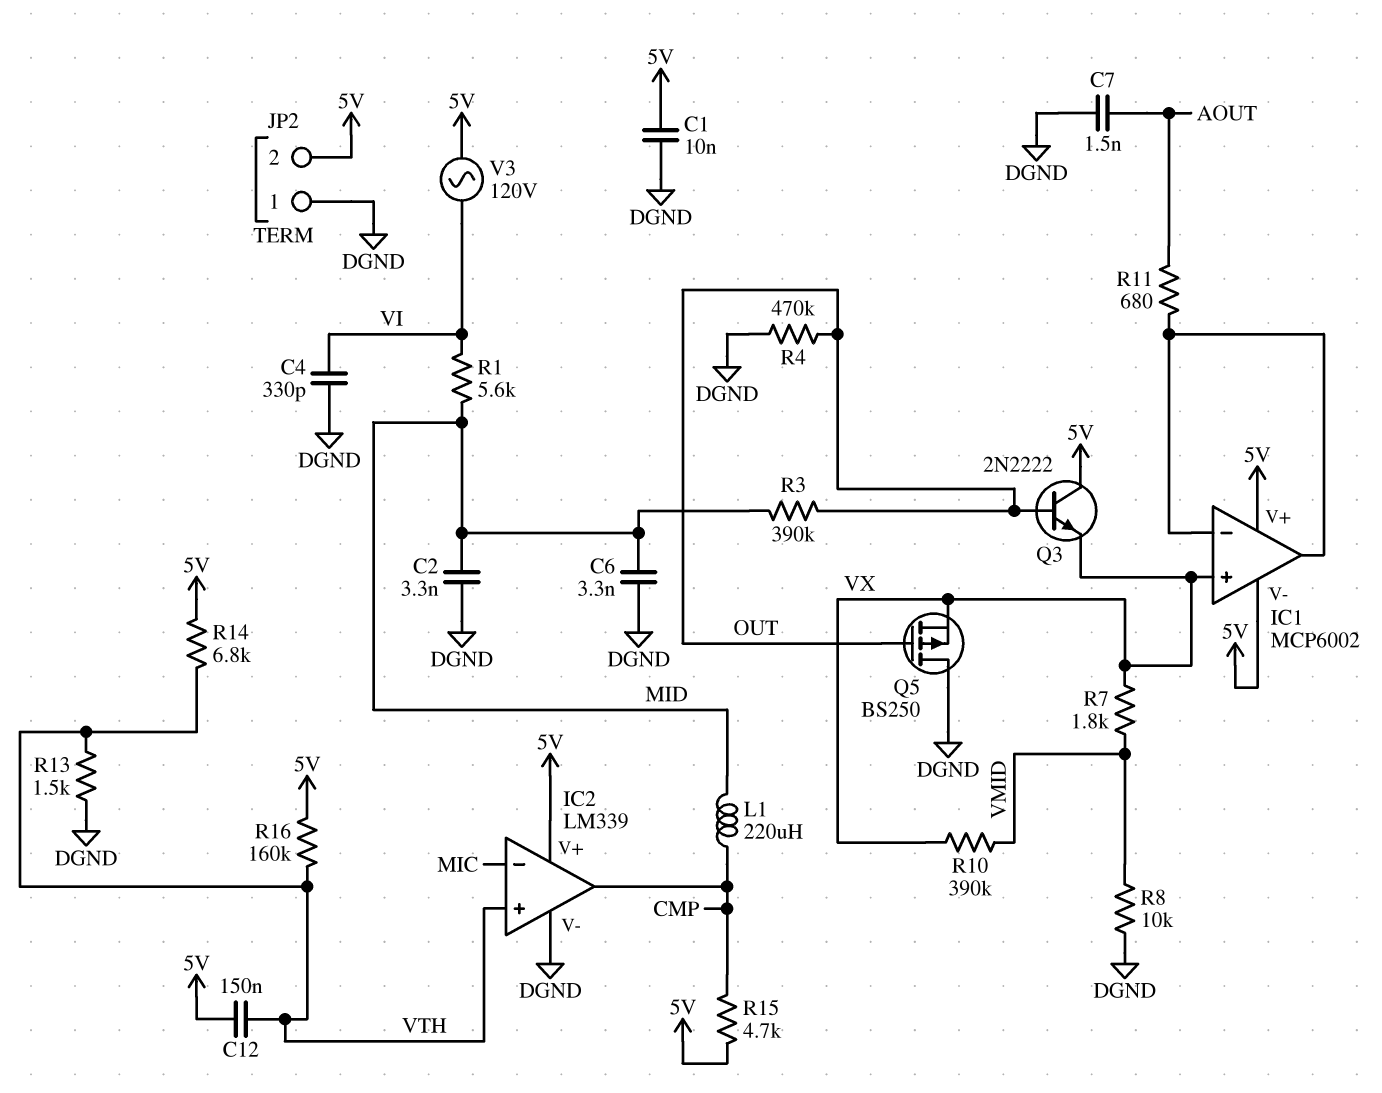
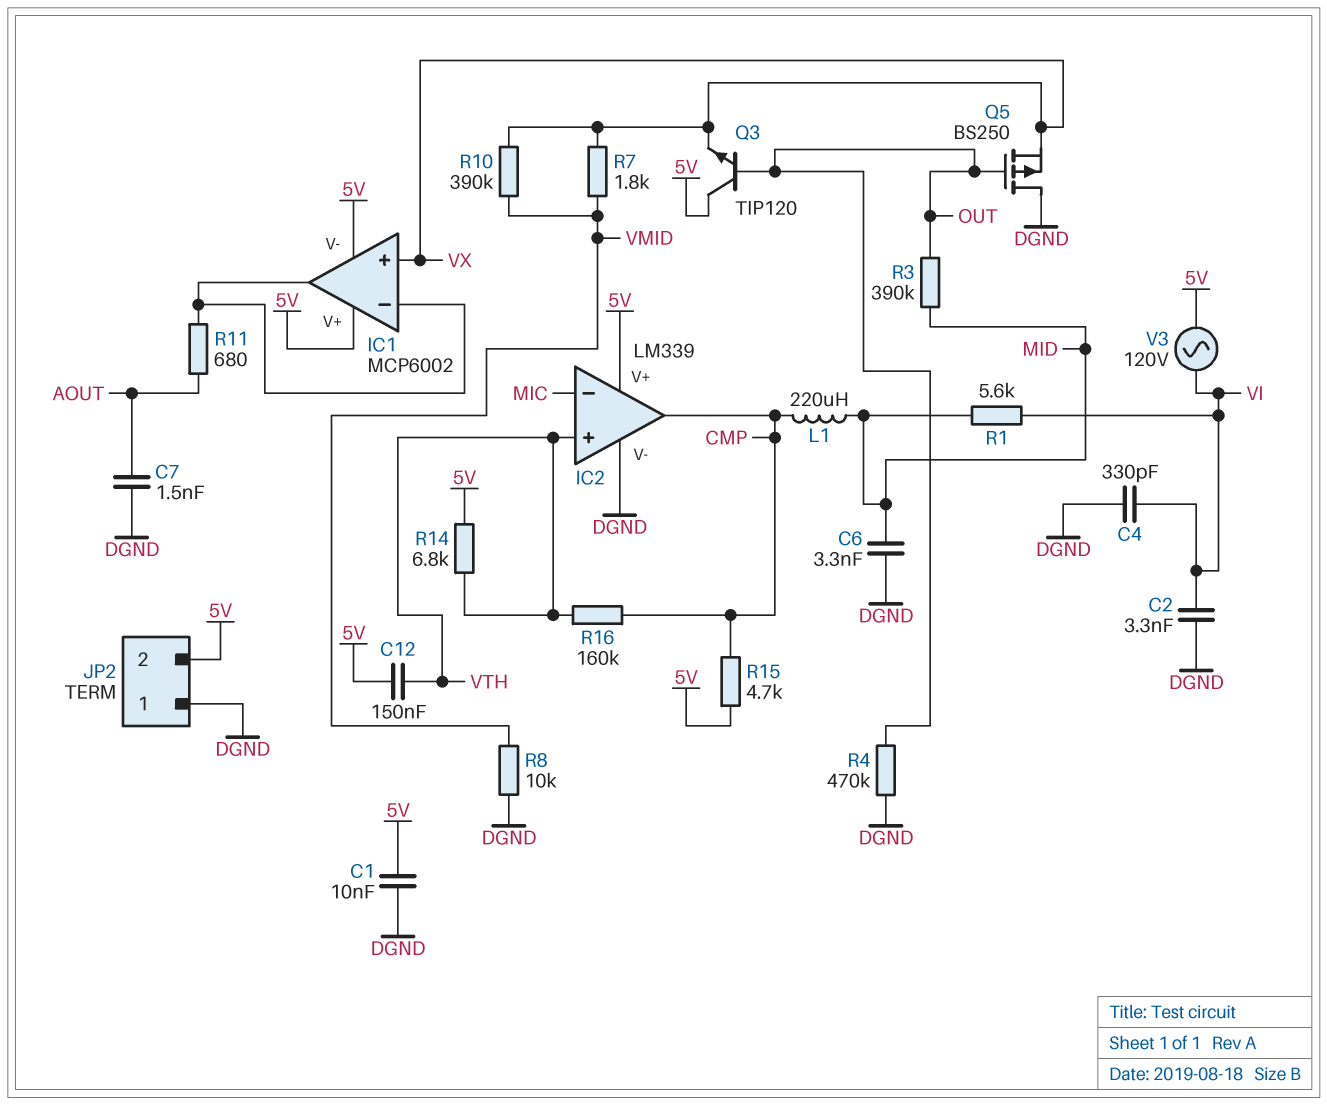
C2: 3.3nF (DGND, MID) -> 3.3nF (DGND, VI)
Q3: NPN 2N2222 (B OUT, C 5V, E VX) -> NPN TIP120 (B OUT, C 5V, E VX)
R13: 1.5k (DGND, VTH) -> none
R16: 160k (5V, VTH) -> 160k (CMP, VTH)

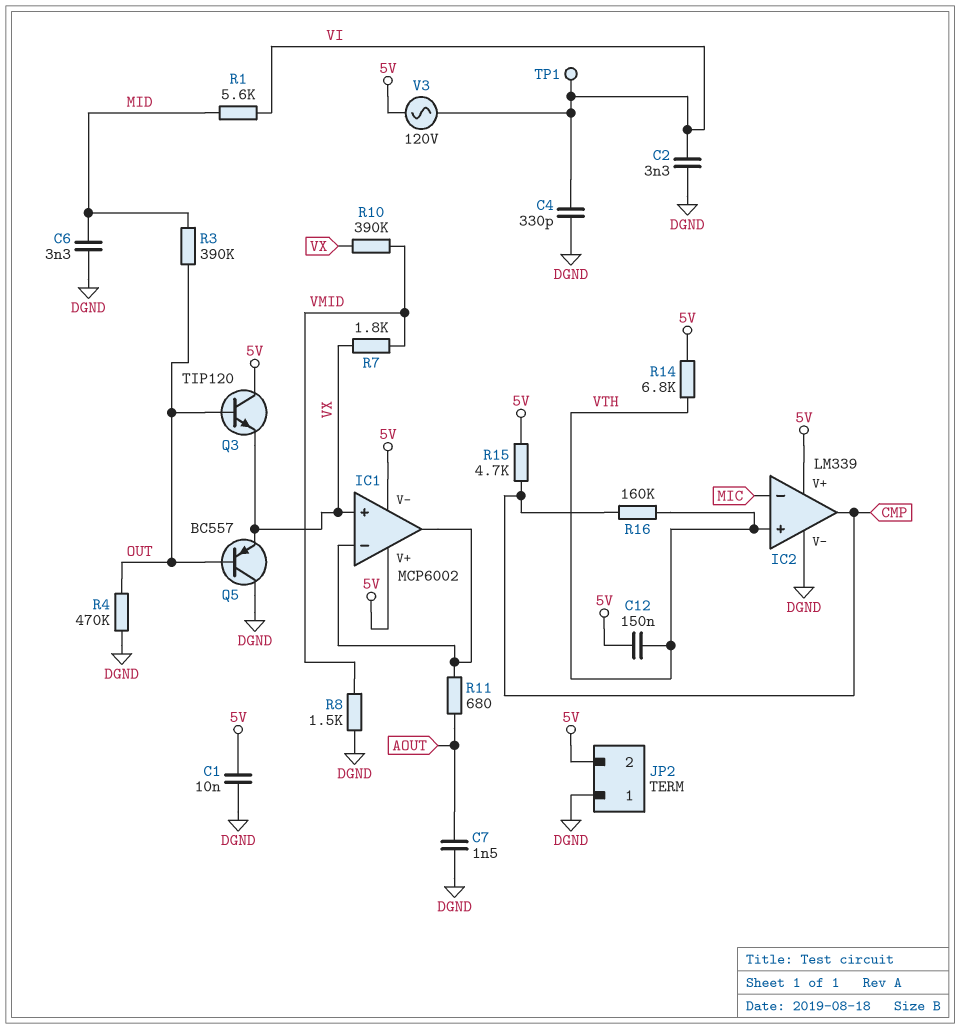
L1: 220uH (CMP, MID) -> none
Q5: PMOS BS250 (G OUT, D DGND, S VX) -> PNP BC557 (B OUT, C DGND, E VX)
R8: 10k (DGND, VMID) -> 1.5k (DGND, VMID)
TP1: none -> test point (VI)

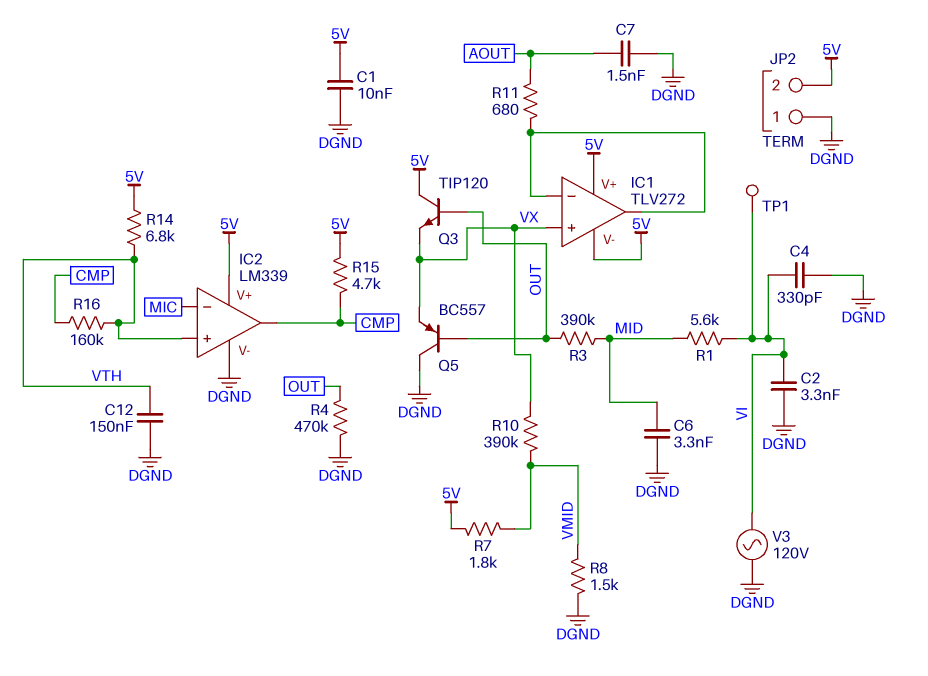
C12: 150nF (5V, VTH) -> 150nF (DGND, VTH)
IC1: MCP6002 -> TLV272
R7: 1.8k (VMID, VX) -> 1.8k (5V, VMID)
V3: AC 120V (5V, VI) -> AC 120V (DGND, VI)

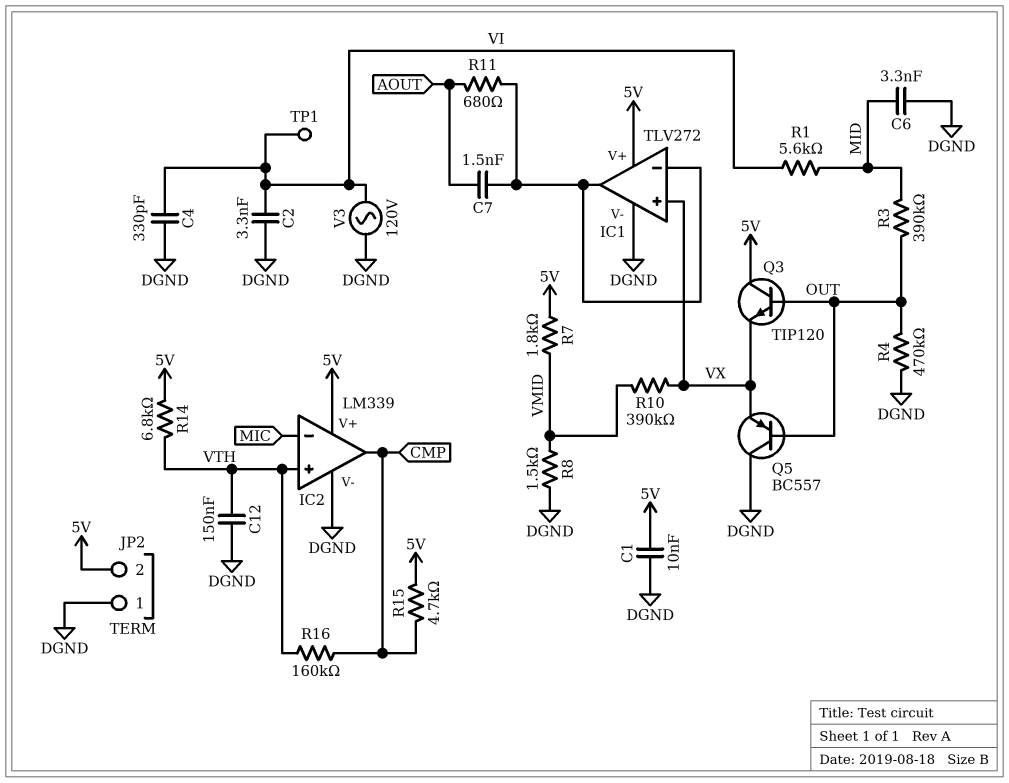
C7: 1.5nF (AOUT, DGND) -> 1.5nF (AOUT, IC1/in-)
IC1 pin V-: 5V -> DGND

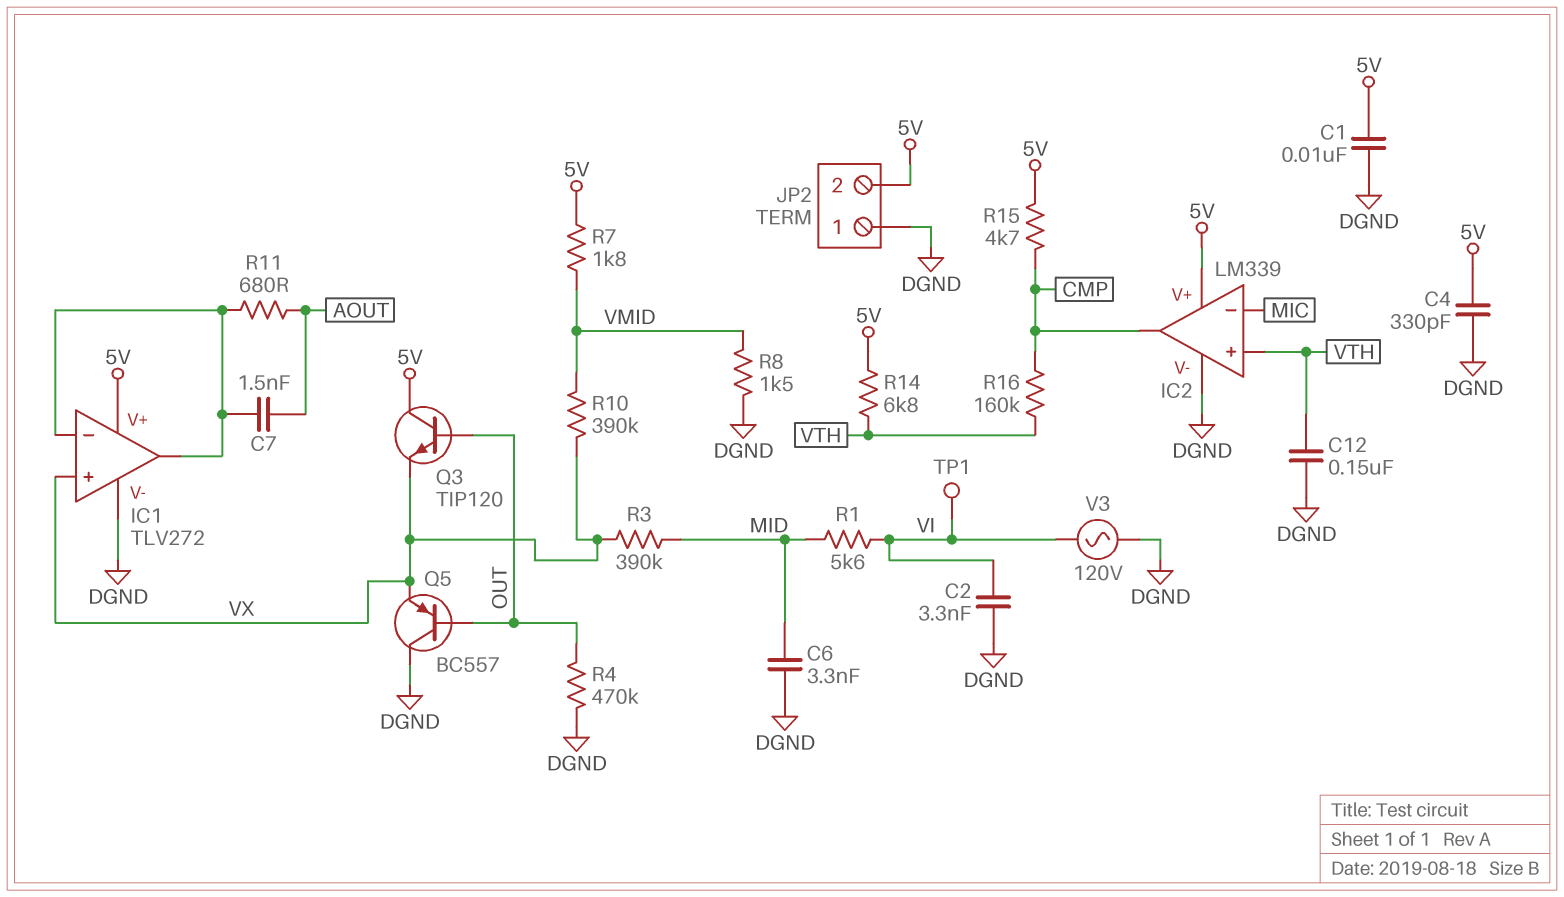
C4: 330pF (DGND, VI) -> 330pF (5V, DGND)
R3: 390k (MID, OUT) -> 390k (MID, VX)

